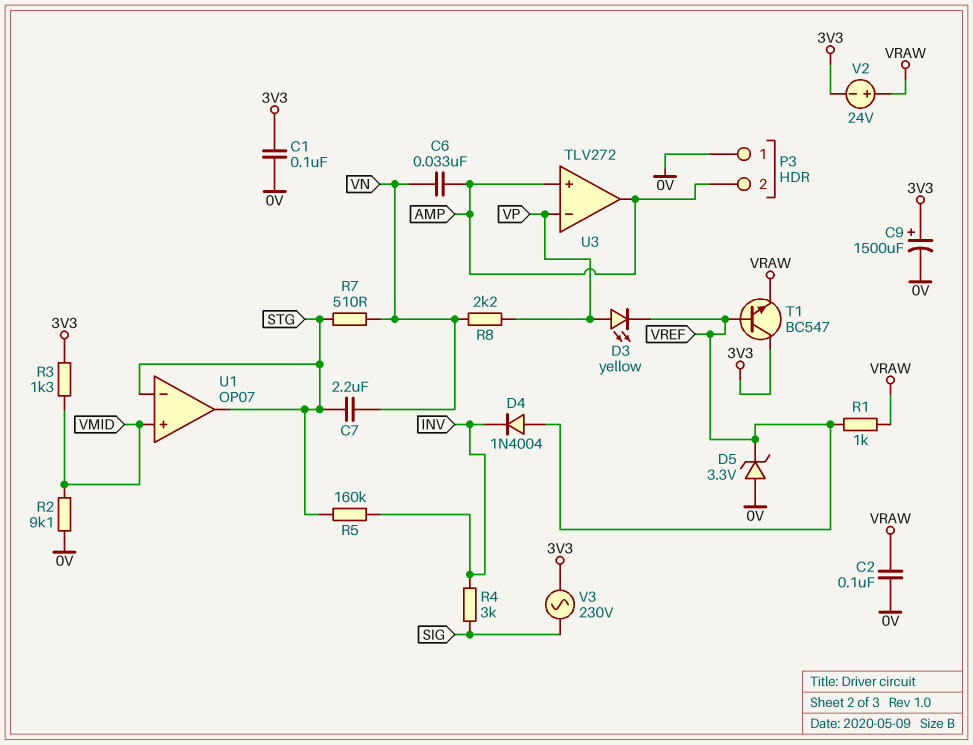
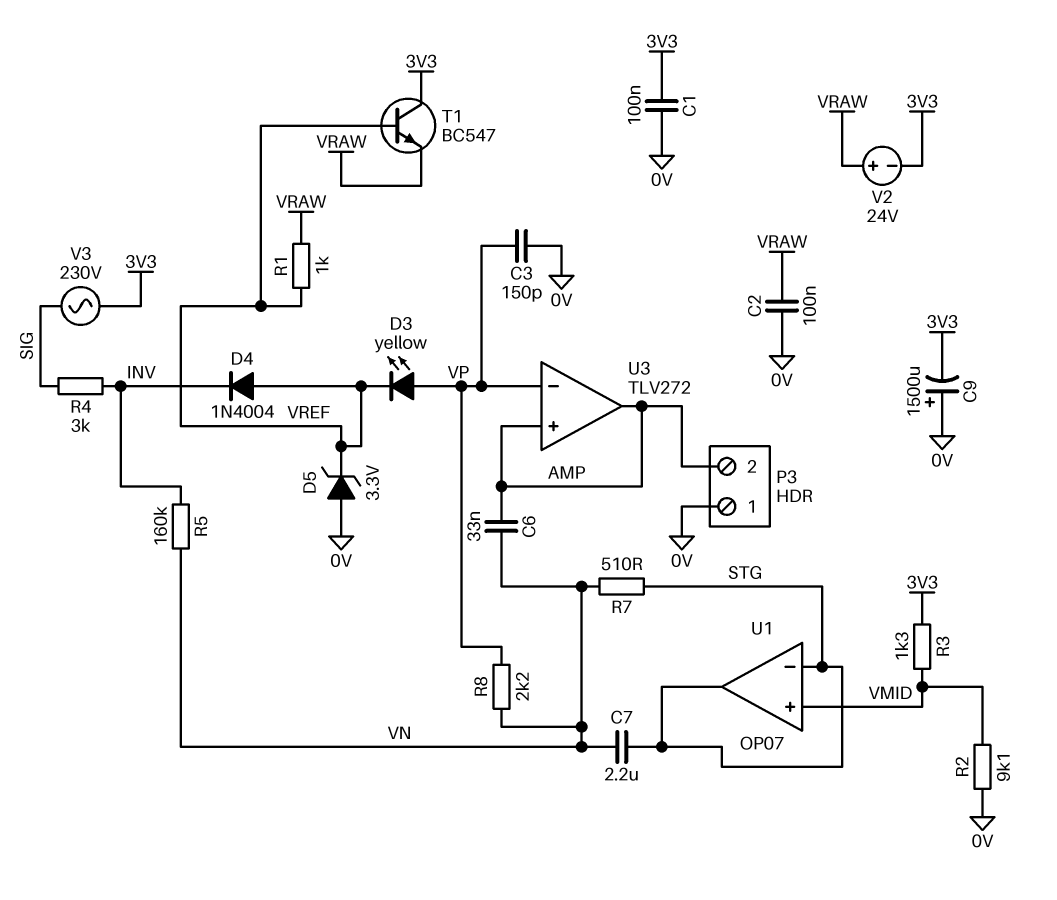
C3: none -> 150pF (0V, VP)
C9: 1500uF (plus 3V3, minus 0V) -> 1500uF (plus 0V, minus 3V3)
R5: 160k (INV, STG) -> 160k (INV, VN)

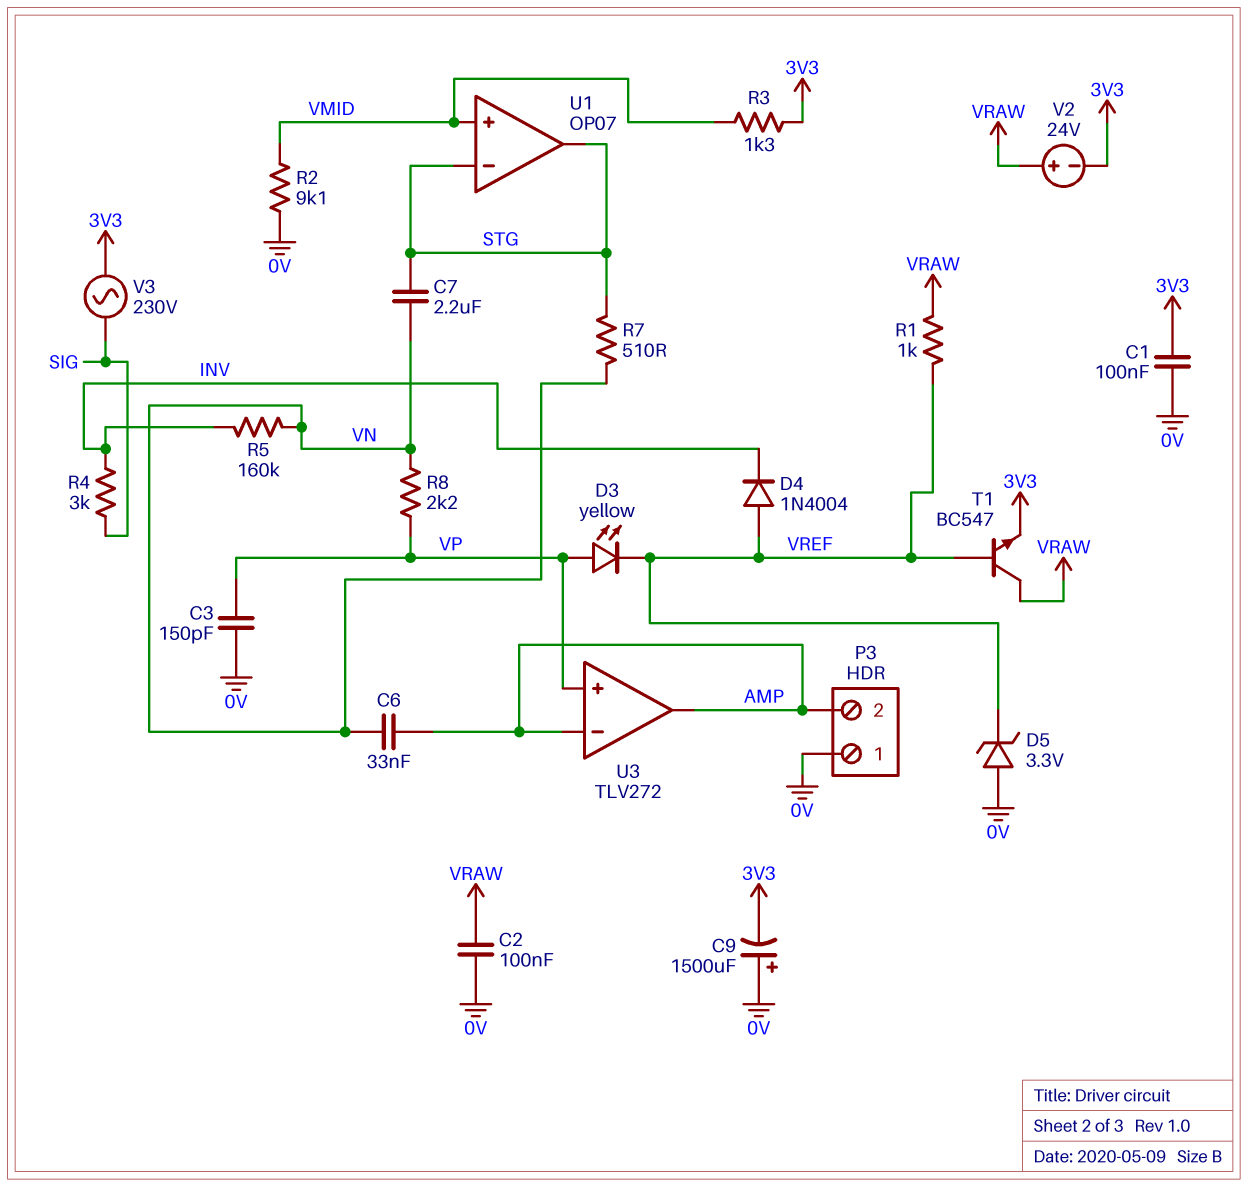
T1: NPN BC547 (B VREF, C 3V3, E VRAW) -> NPN BC547 (B VREF, C VRAW, E 3V3)
U3 pin in+: AMP -> VP
U3 pin in-: VP -> AMP

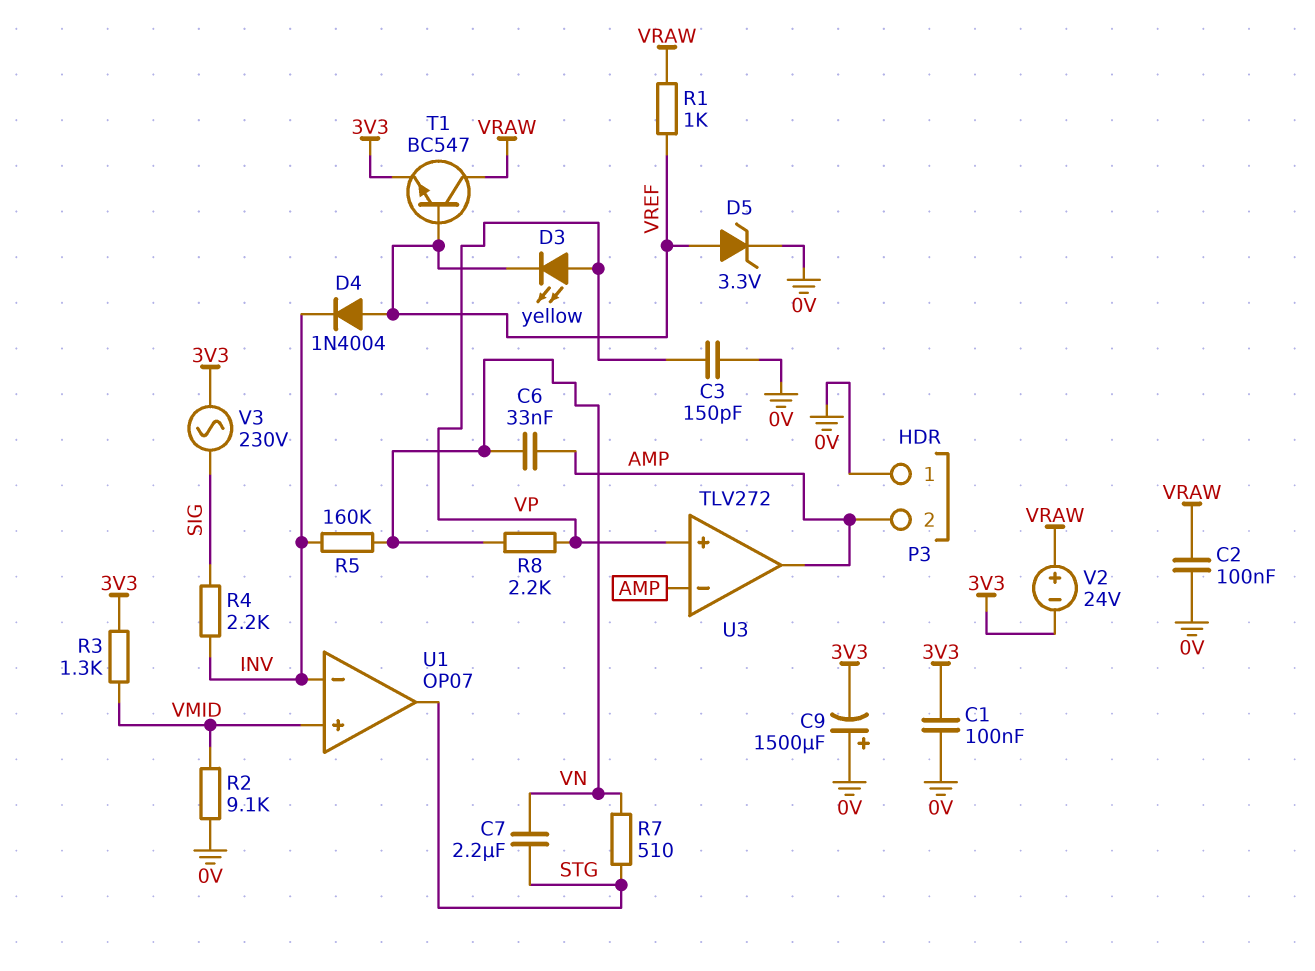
D5: zener 3.3V (A 0V, K VREF) -> zener 3.3V (A VREF, K 0V)
R4: 3k (INV, SIG) -> 2.2k (INV, SIG)
U1 pin in-: STG -> INV

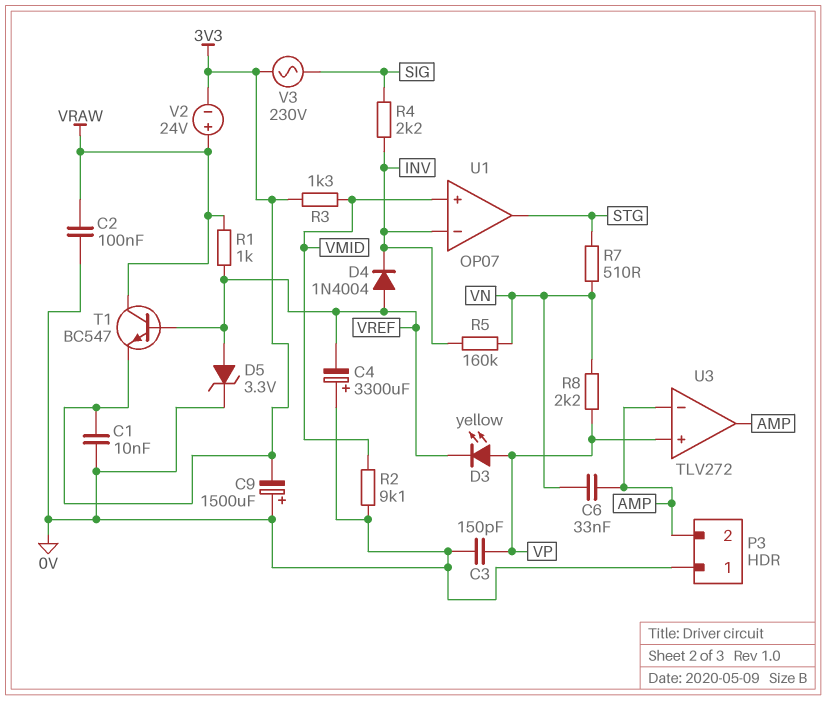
C1: 100nF (0V, 3V3) -> 10nF (0V, 3V3)
C4: none -> 3300uF (plus 0V, minus VREF)
C7: 2.2uF (STG, VN) -> none

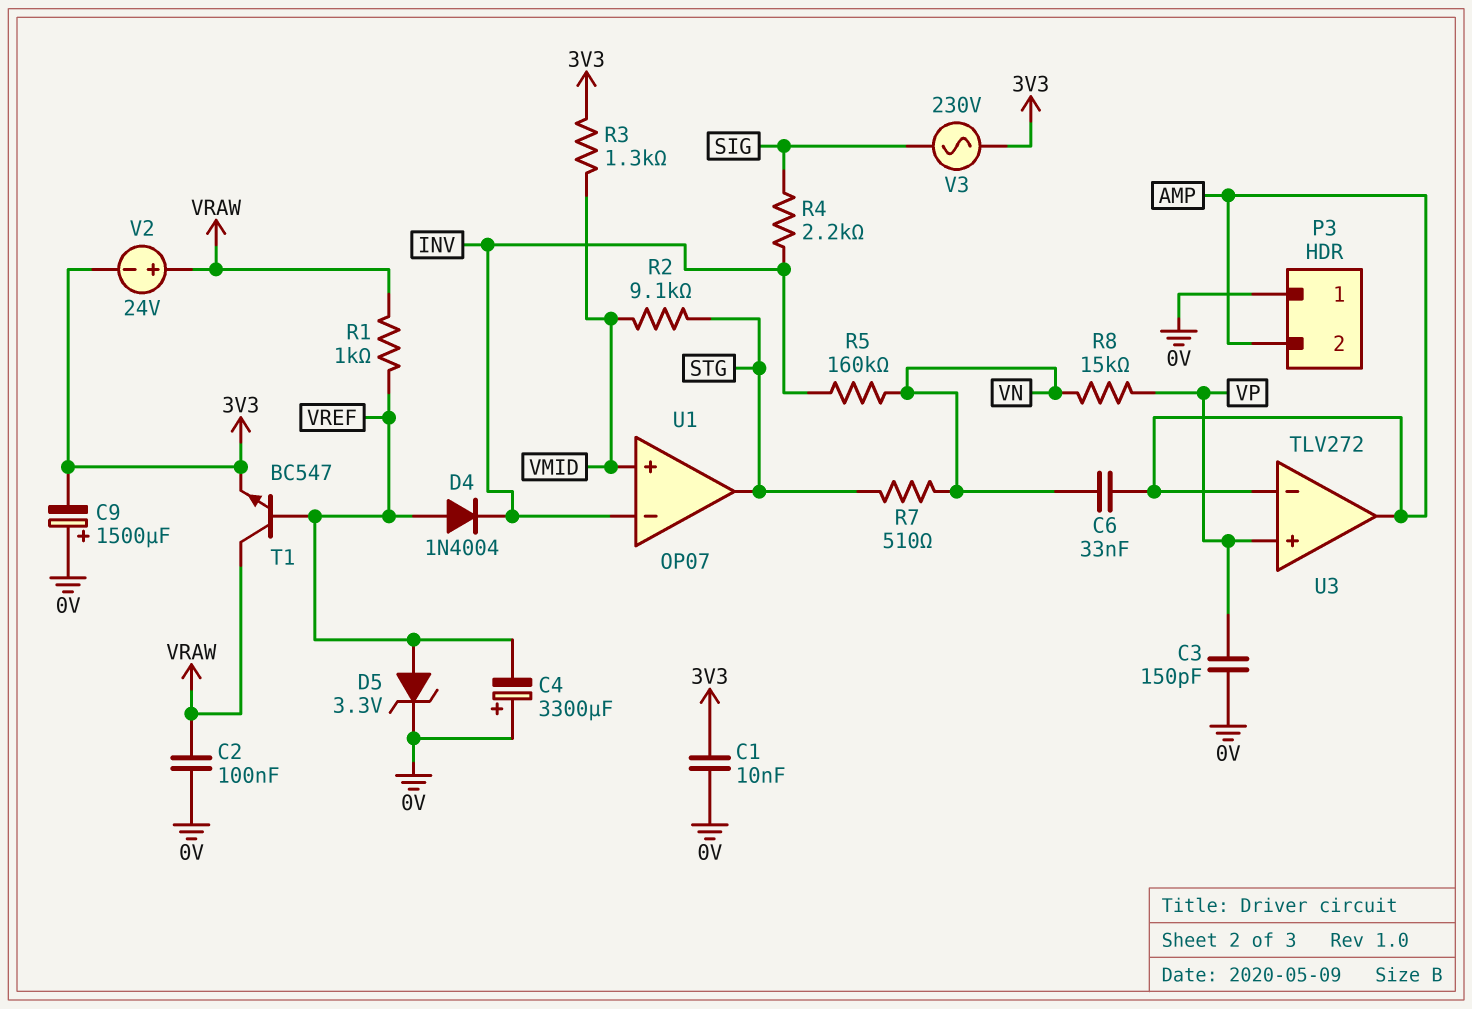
D3: LED yellow (A VP, K VREF) -> none
R2: 9.1k (0V, VMID) -> 9.1k (STG, VMID)
R8: 2.2k (VN, VP) -> 15k (VN, VP)

